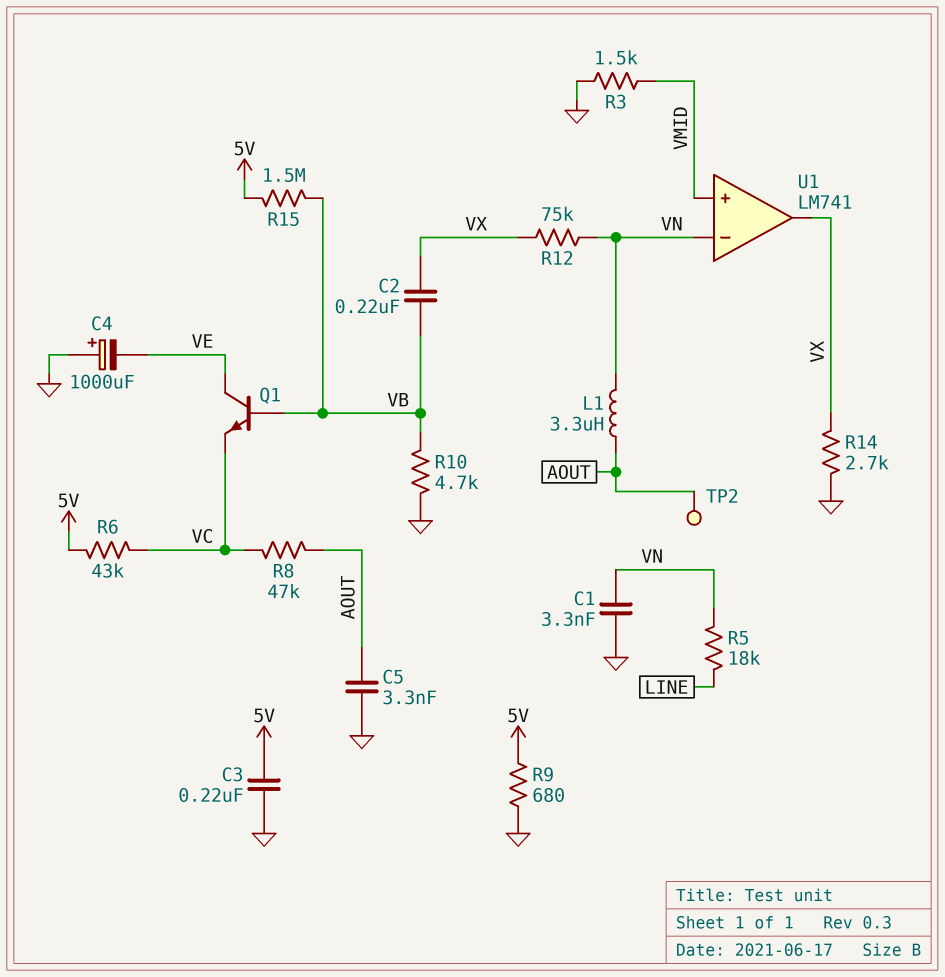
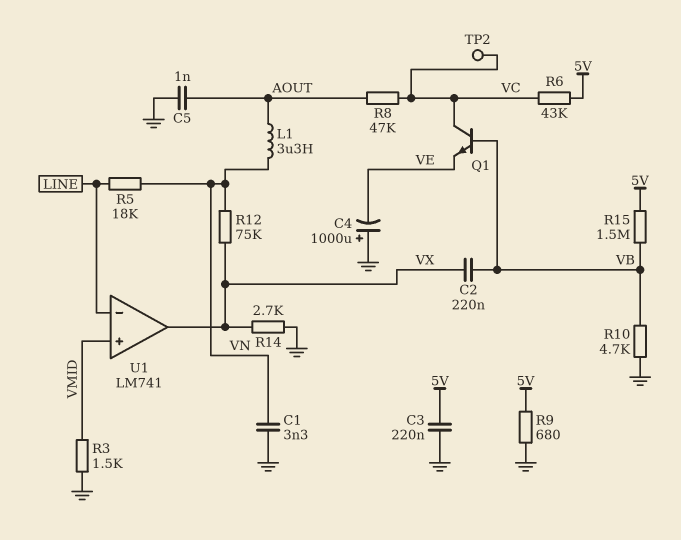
C5: 3.3nF (AOUT, GND) -> 1nF (AOUT, GND)
Q1: NPN (B VB, C VE, E VC) -> NPN (B VB, C VC, E VE)
TP2: test point (AOUT) -> test point (VC)
U1 pin in-: VN -> LINE

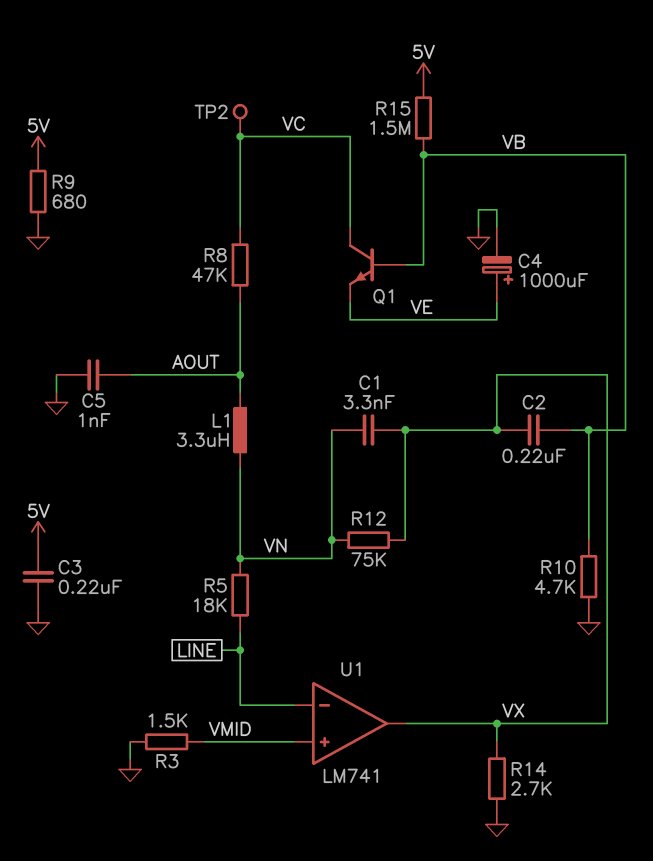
C1: 3.3nF (GND, VN) -> 3.3nF (VN, VX)
C4: 1000uF (plus GND, minus VE) -> 1000uF (plus VE, minus GND)
R6: 43k (5V, VC) -> none

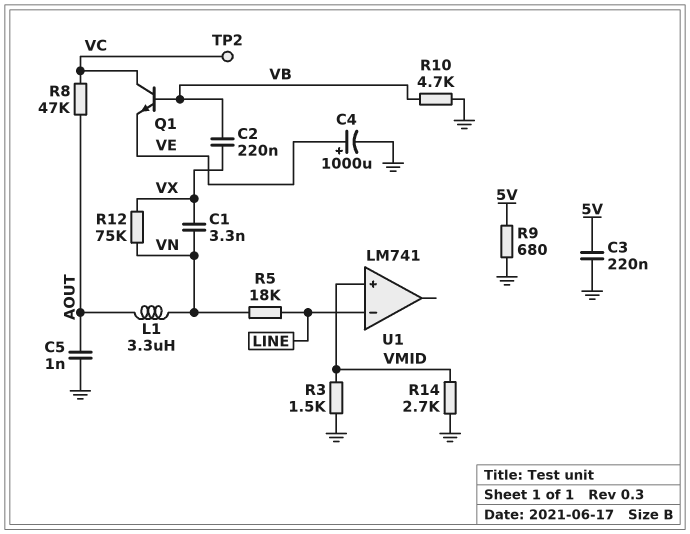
R14: 2.7k (GND, VX) -> 2.7k (GND, VMID)
R15: 1.5M (5V, VB) -> none
U1 pin out: VX -> none

